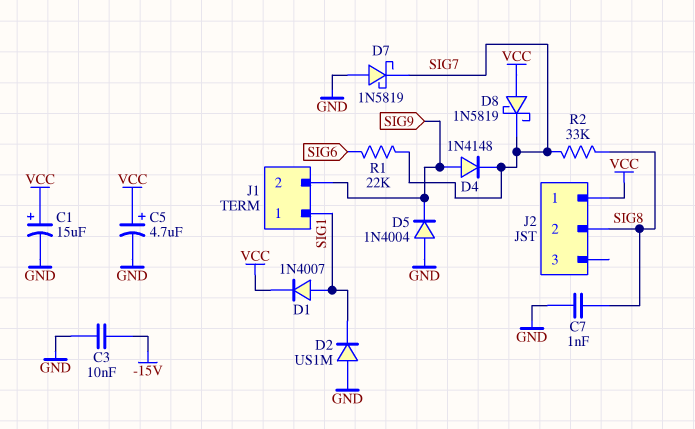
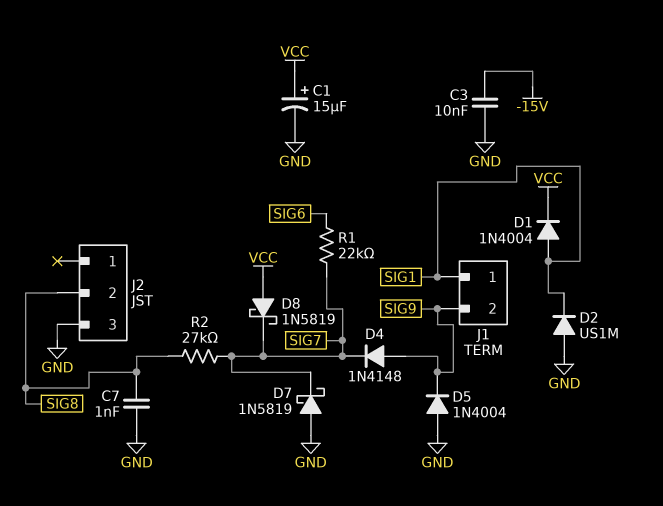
C5: 4.7uF (plus VCC, minus GND) -> none
D1: diode 1N4007 (A SIG1, K VCC) -> diode 1N4004 (A SIG1, K VCC)
J2 pin 1: VCC -> none
J2 pin 3: none -> GND
R2: 33k (SIG7, SIG8) -> 27k (SIG7, SIG8)

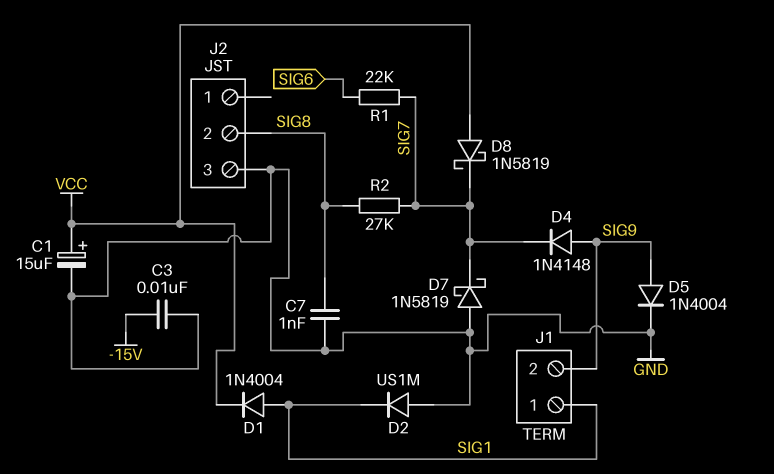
D5: diode 1N4004 (A GND, K SIG9) -> diode 1N4004 (A SIG9, K GND)

